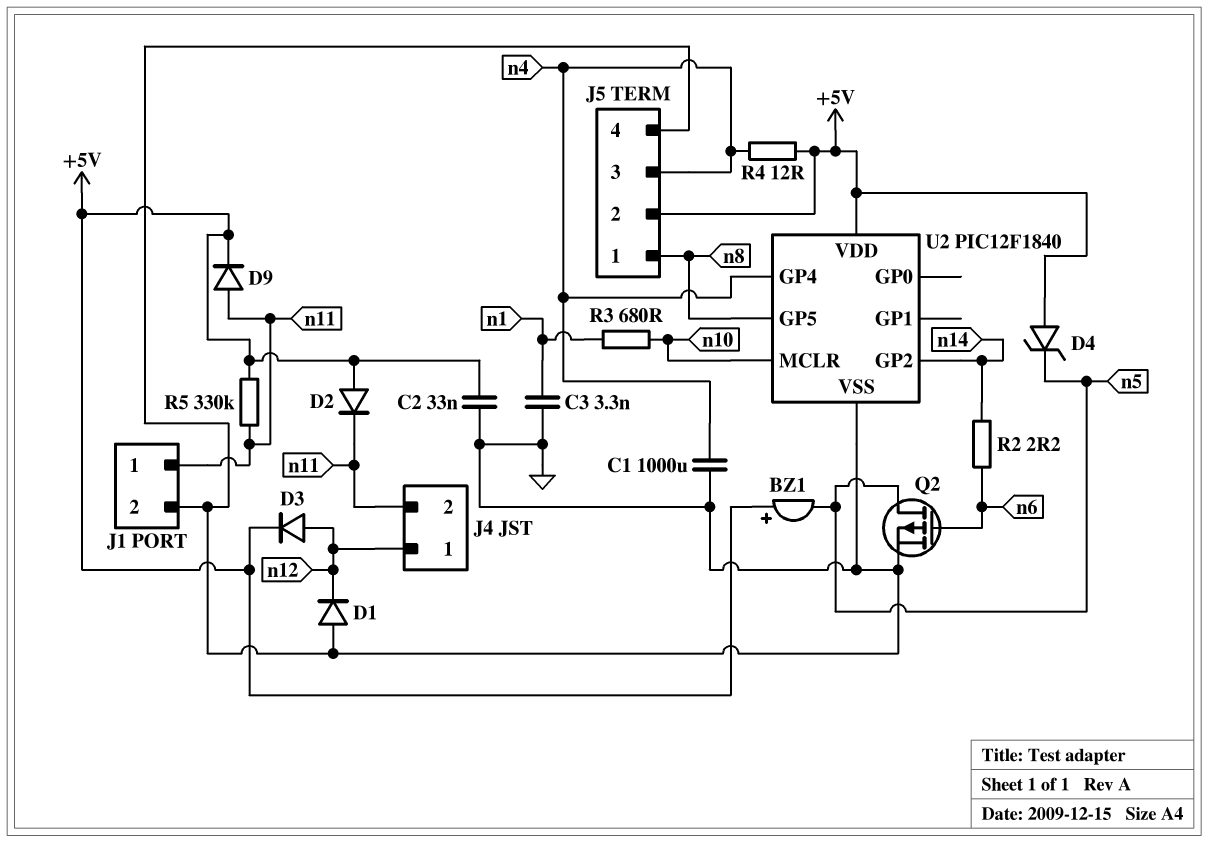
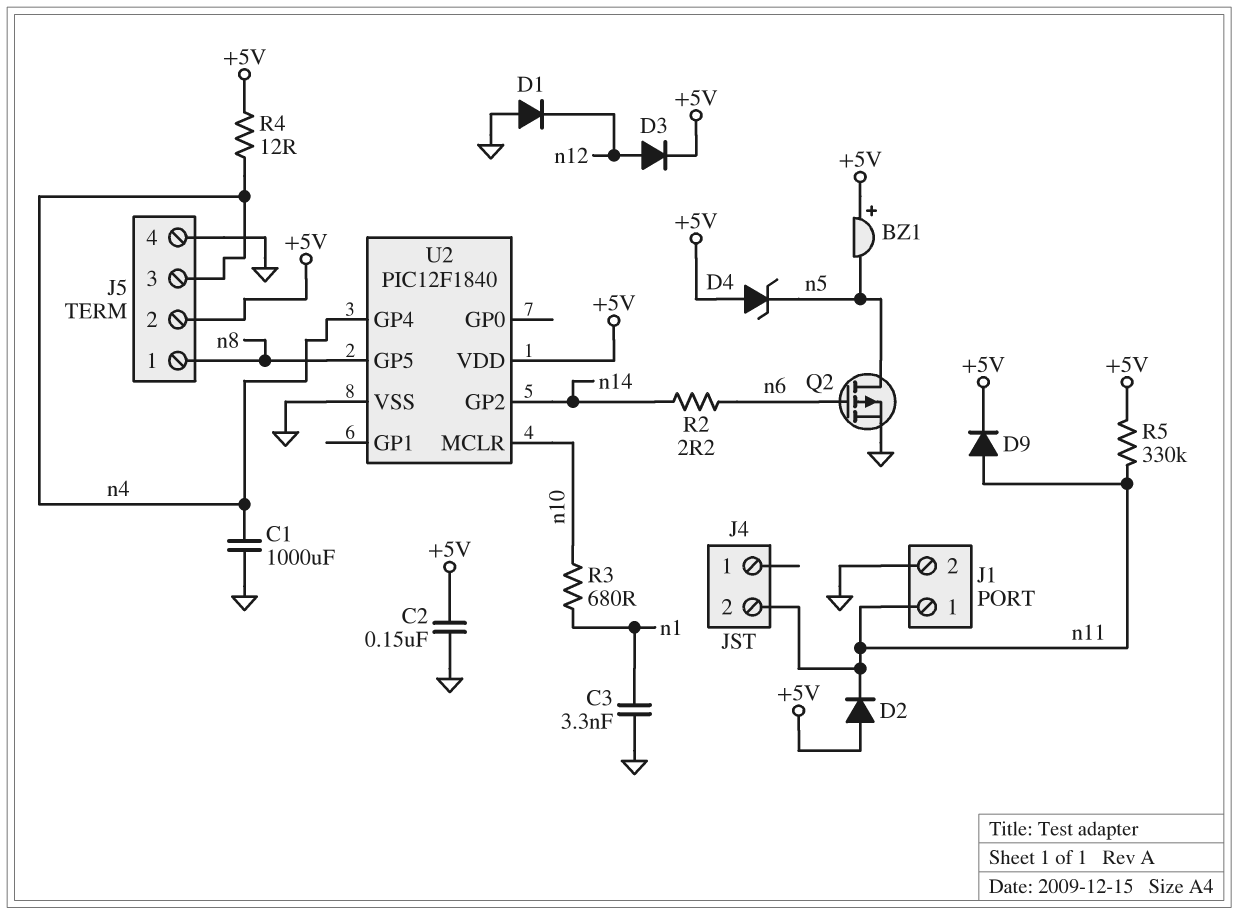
C2: 33nF (+5V, GND) -> 150nF (+5V, GND)
J4 pin 1: n12 -> none

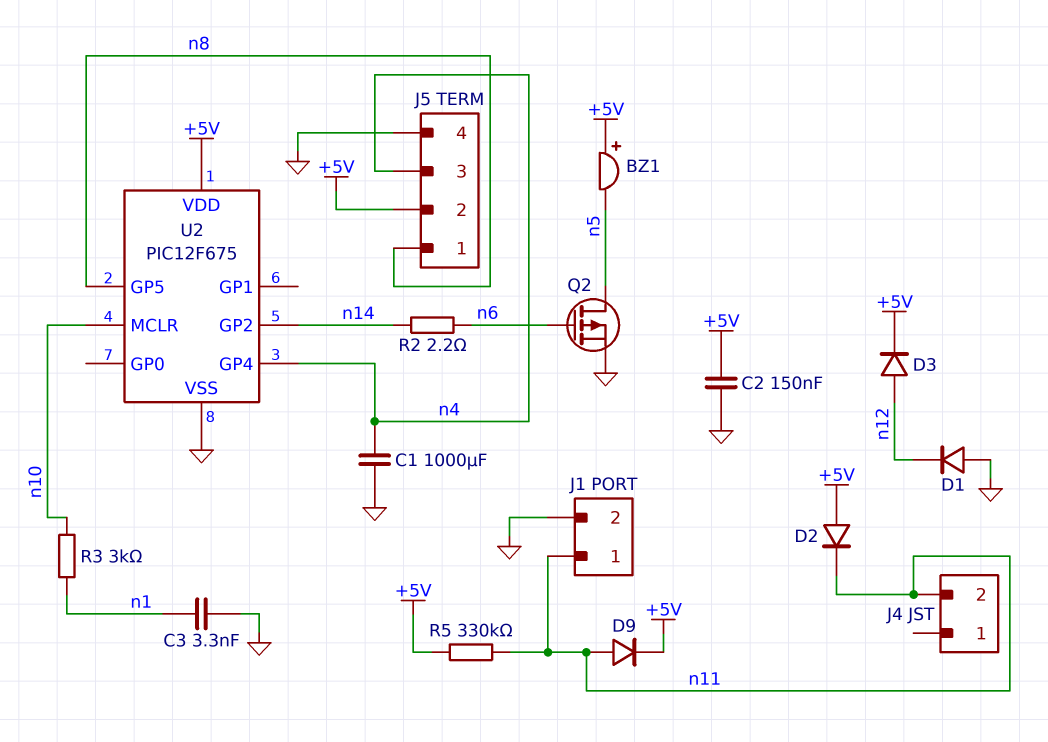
D4: zener (A +5V, K n5) -> none
R3: 680 (n1, n10) -> 3k (n1, n10)
R4: 12 (+5V, n4) -> none
U2: PIC12F1840 -> PIC12F675

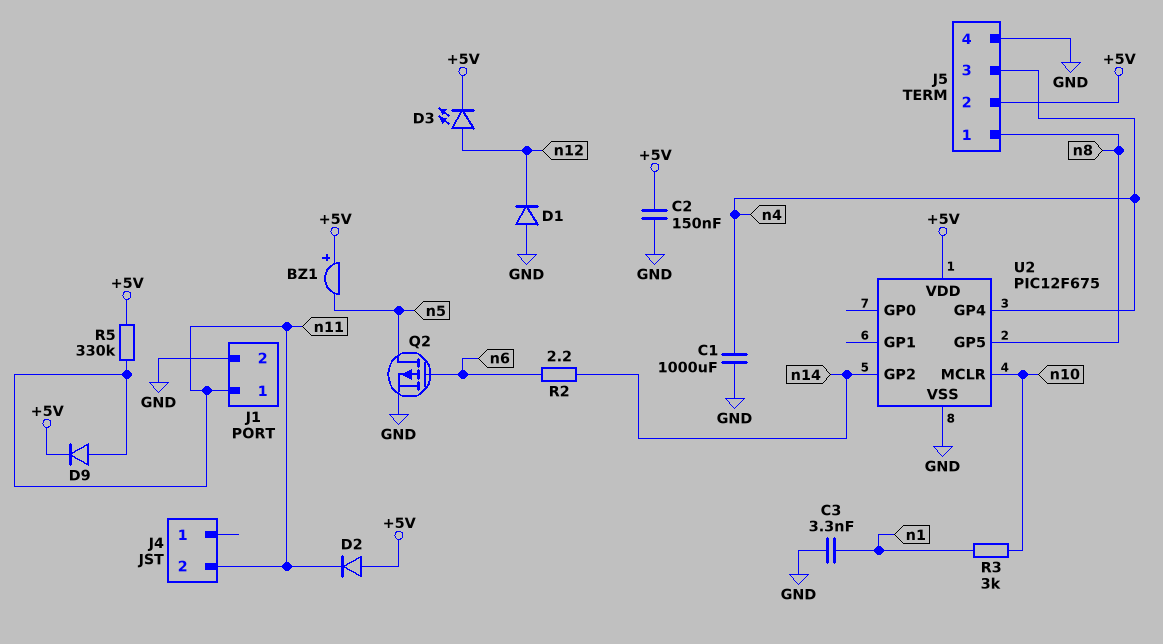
D3: diode (A n12, K +5V) -> LED (A n12, K +5V)

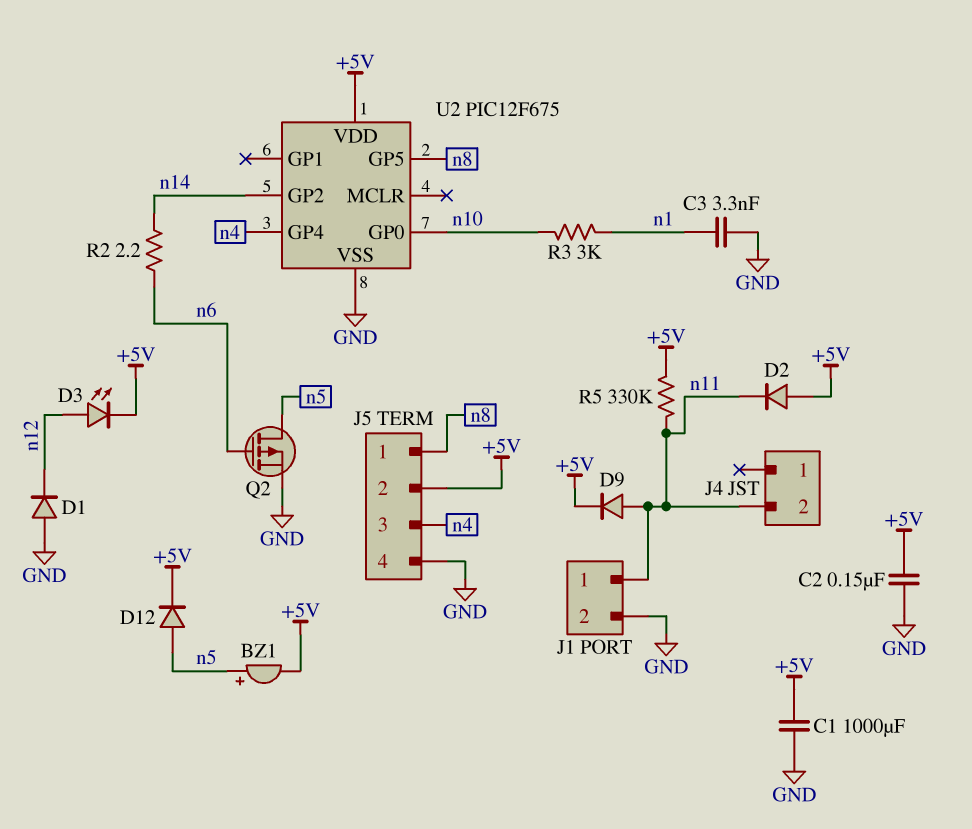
BZ1: buzzer (plus +5V, minus n5) -> buzzer (plus n5, minus +5V)
C1: 1000uF (GND, n4) -> 1000uF (+5V, GND)
D12: none -> diode (A n5, K +5V)
U2 pin GP0: none -> n10
U2 pin MCLR: n10 -> none

